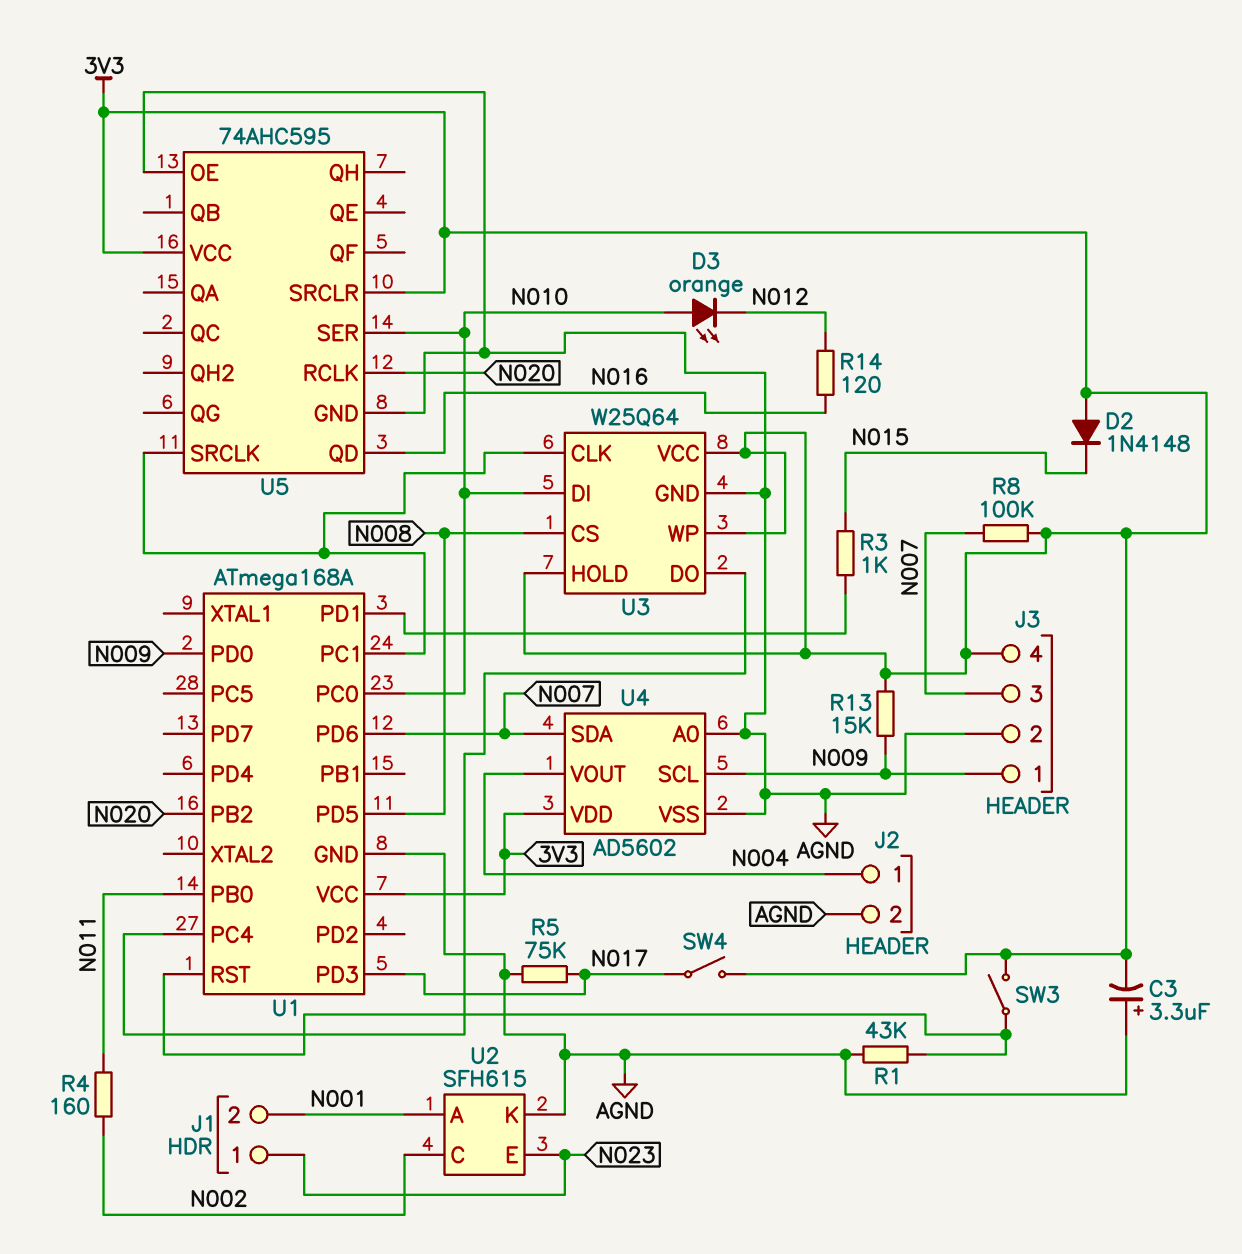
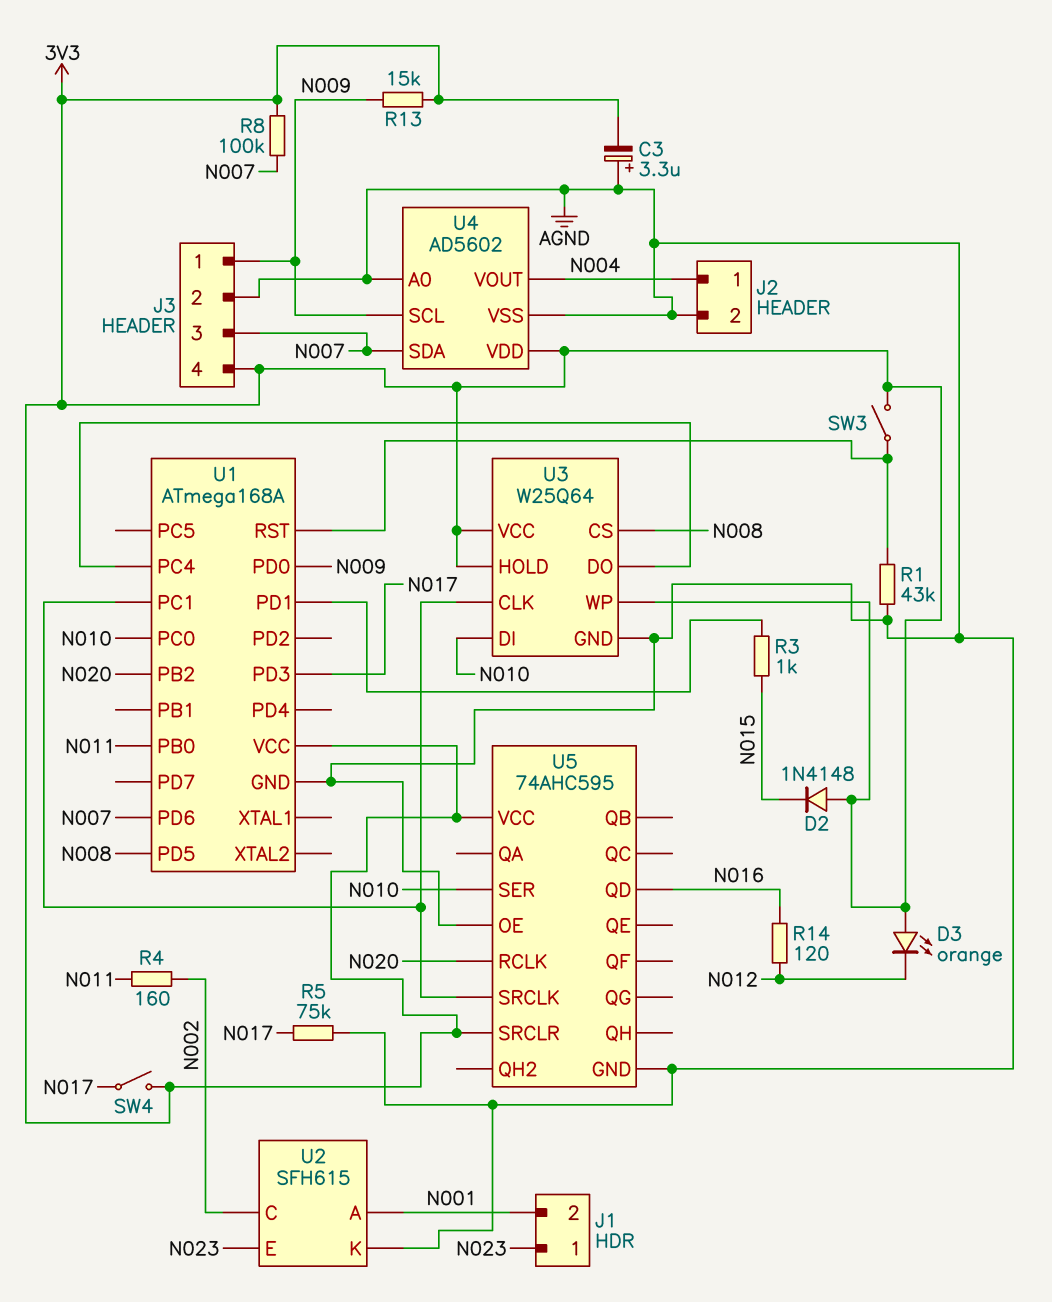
D3: LED orange (A N010, K N012) -> LED orange (A 3V3, K N012)

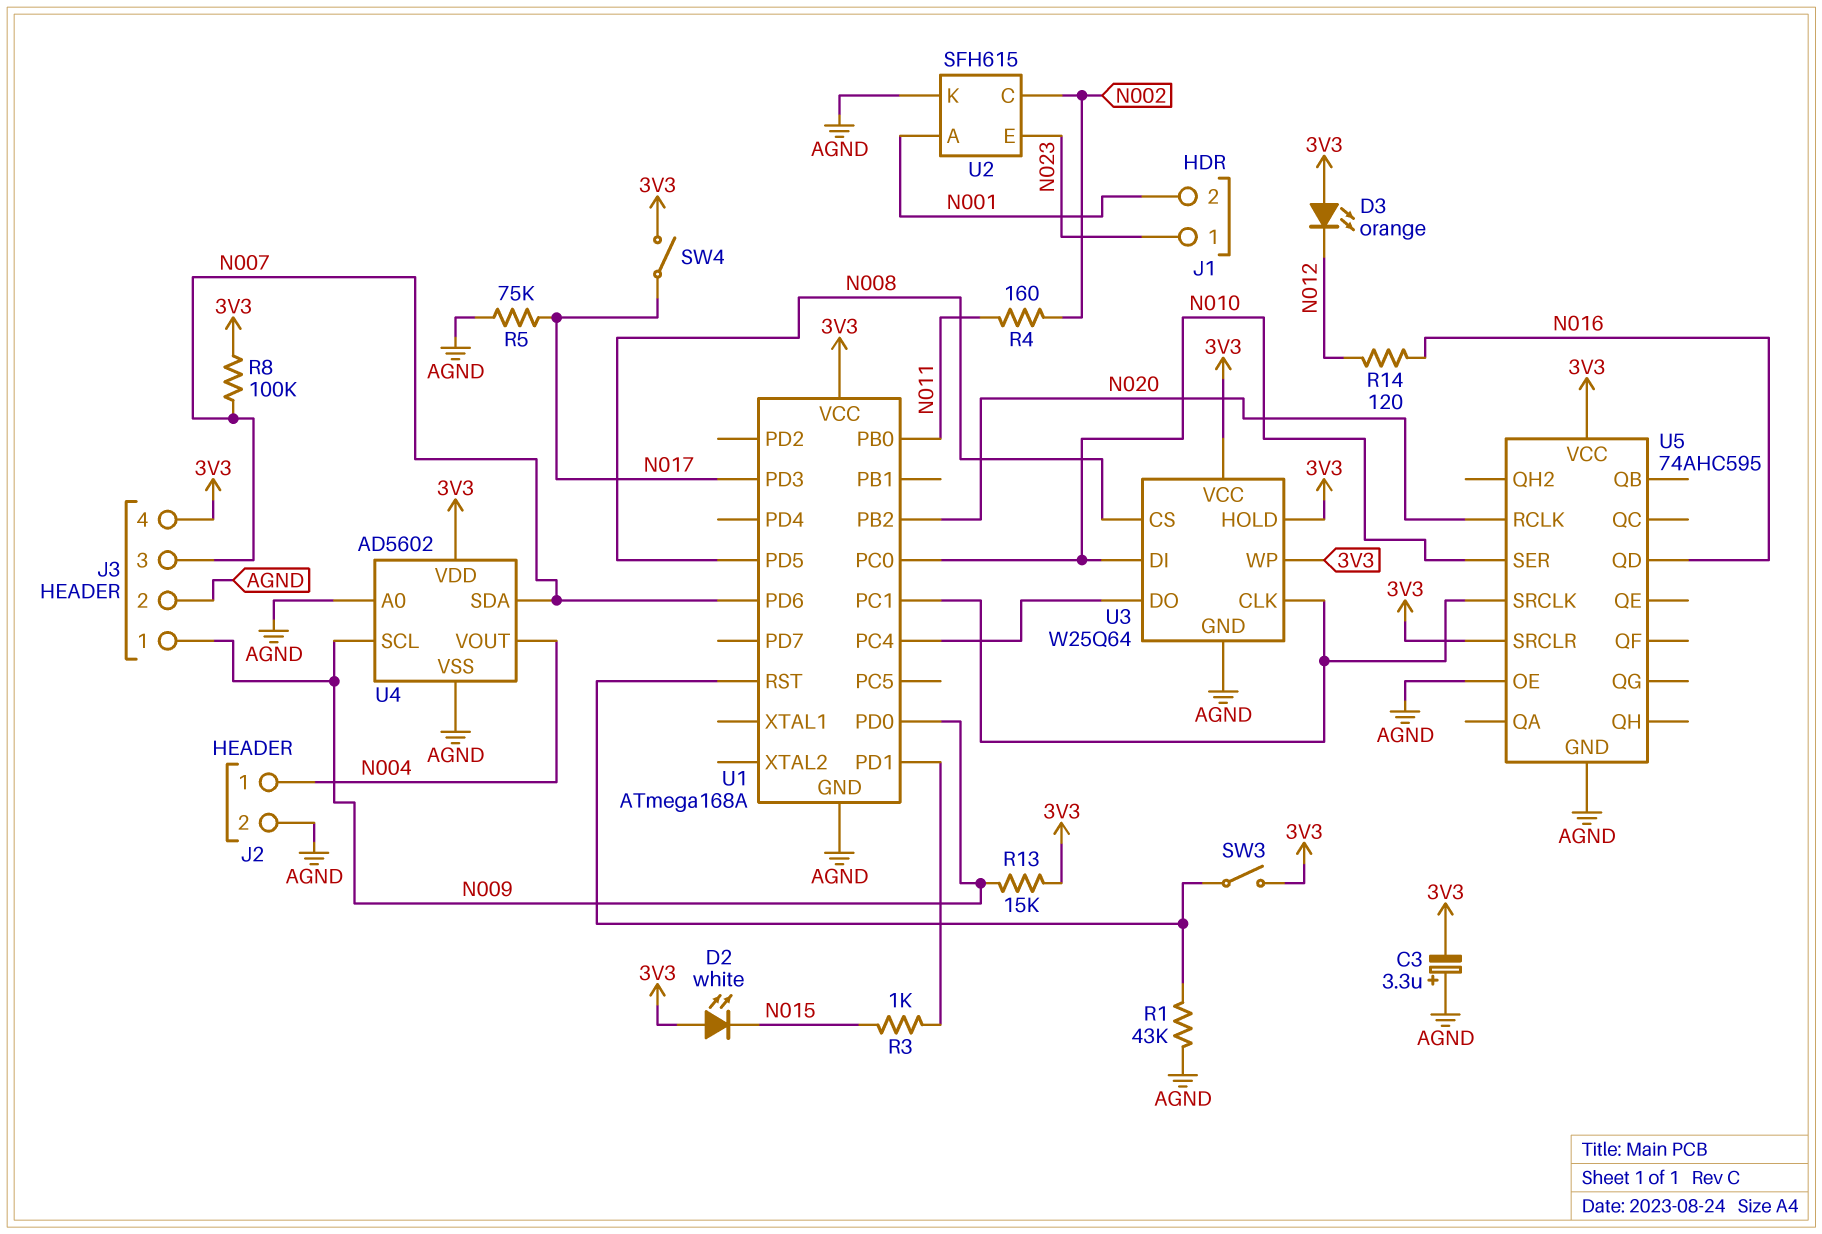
D2: diode 1N4148 (A 3V3, K N015) -> LED white (A 3V3, K N015)

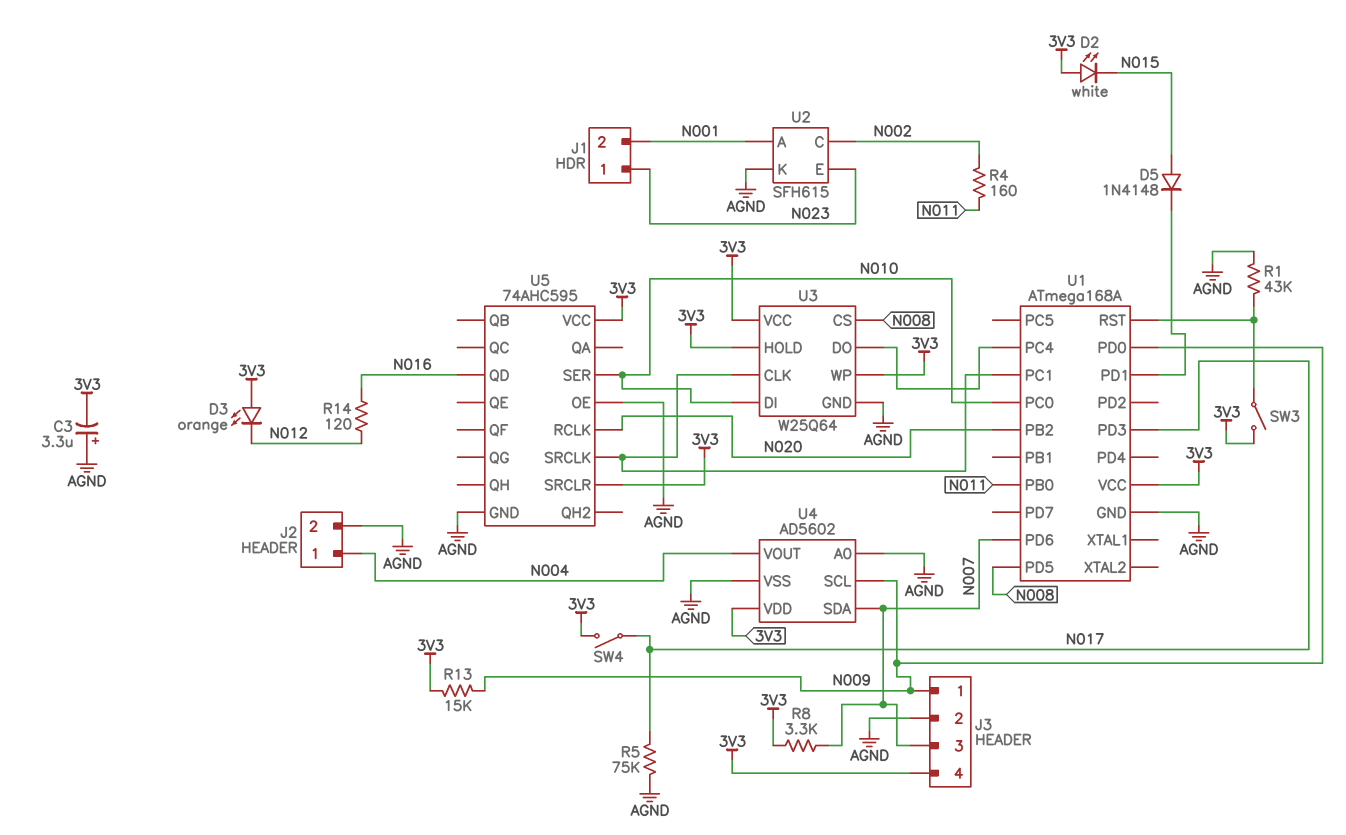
D5: none -> diode 1N4148 (A N015, K U1/PD1)
R3: 1k (N015, U1/PD1) -> none
R8: 100k (3V3, N007) -> 3.3k (3V3, N007)

